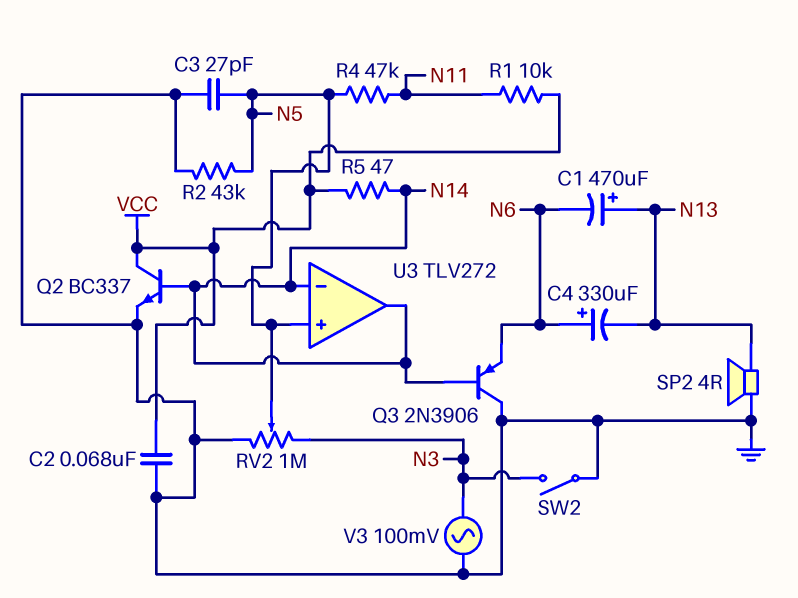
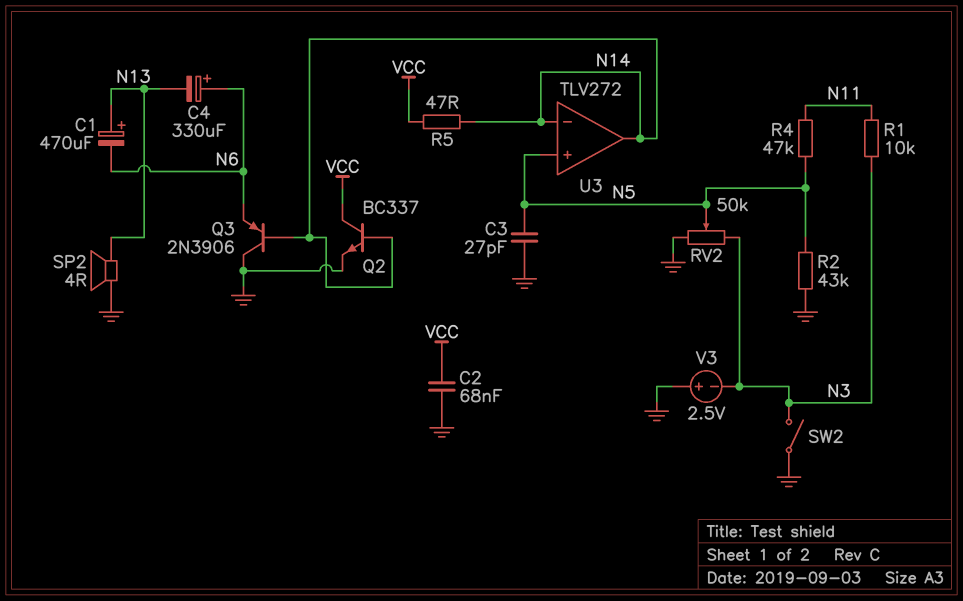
R1: 10k (N11, VCC) -> 10k (N3, N11)
RV2: 1M (GND, N3, wiper N5) -> 50k (GND, N3, wiper N5)
V3: AC 100mV (GND, N3) -> 2.5V (plus GND, minus N3)

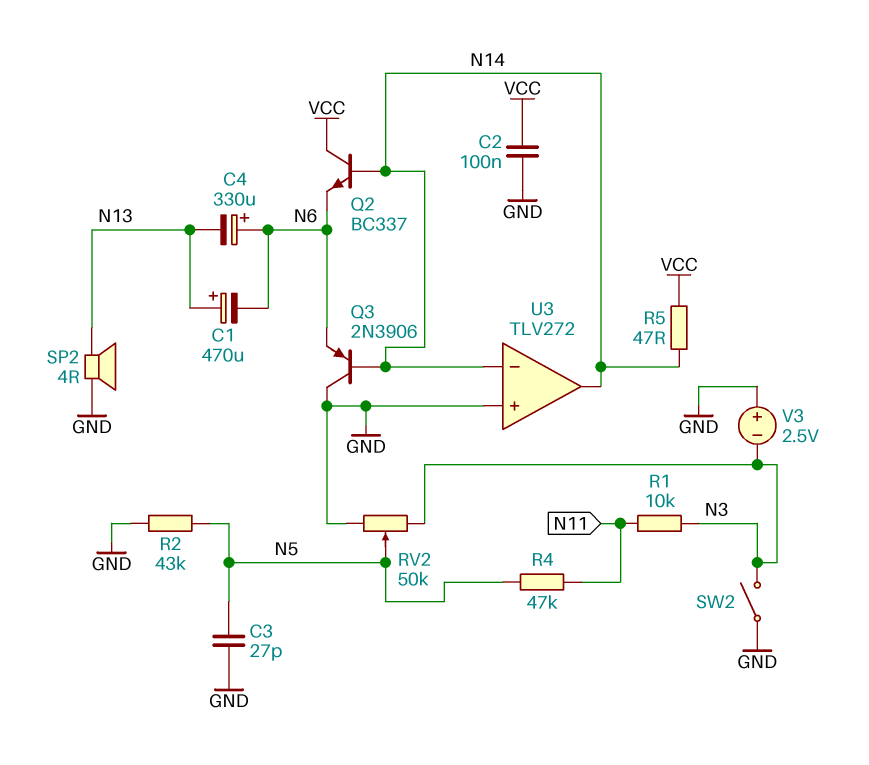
C2: 68nF (GND, VCC) -> 100nF (GND, VCC)
Q2: NPN BC337 (B N14, C VCC, E GND) -> NPN BC337 (B N14, C VCC, E N6)
U3 pin in+: N5 -> GND

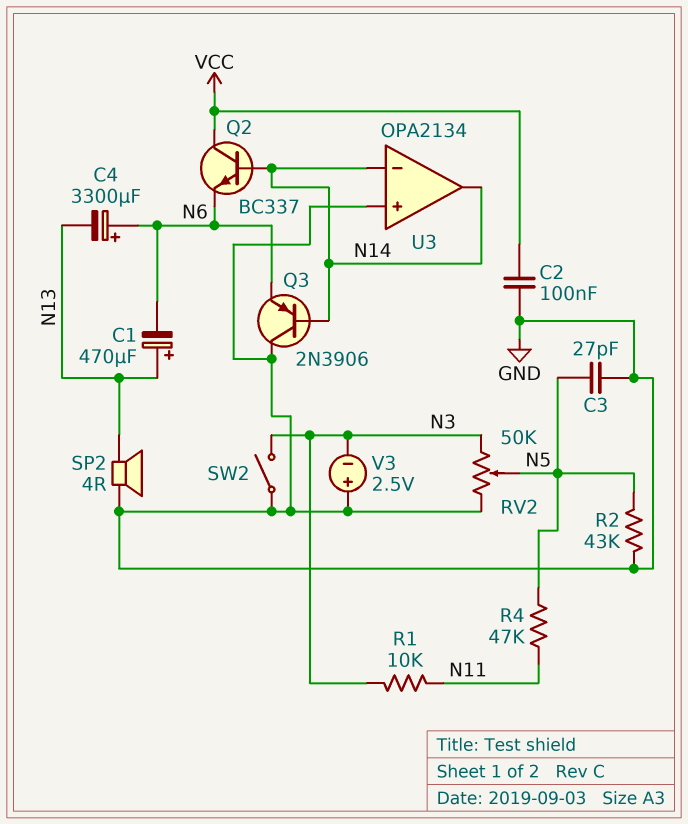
C4: 330uF (plus N6, minus N13) -> 3300uF (plus N6, minus N13)
R5: 47 (N14, VCC) -> none
U3: TLV272 -> OPA2134

